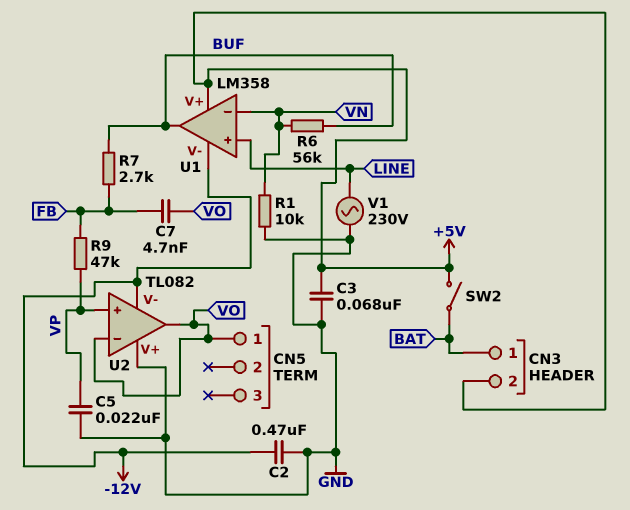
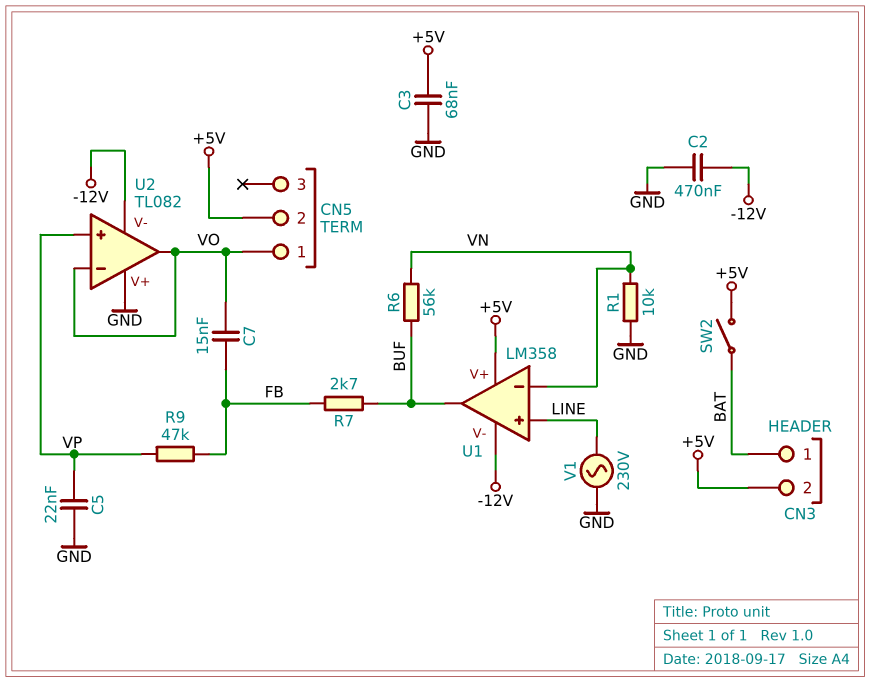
C7: 4.7nF (FB, VO) -> 15nF (FB, VO)
CN5 pin 2: none -> +5V

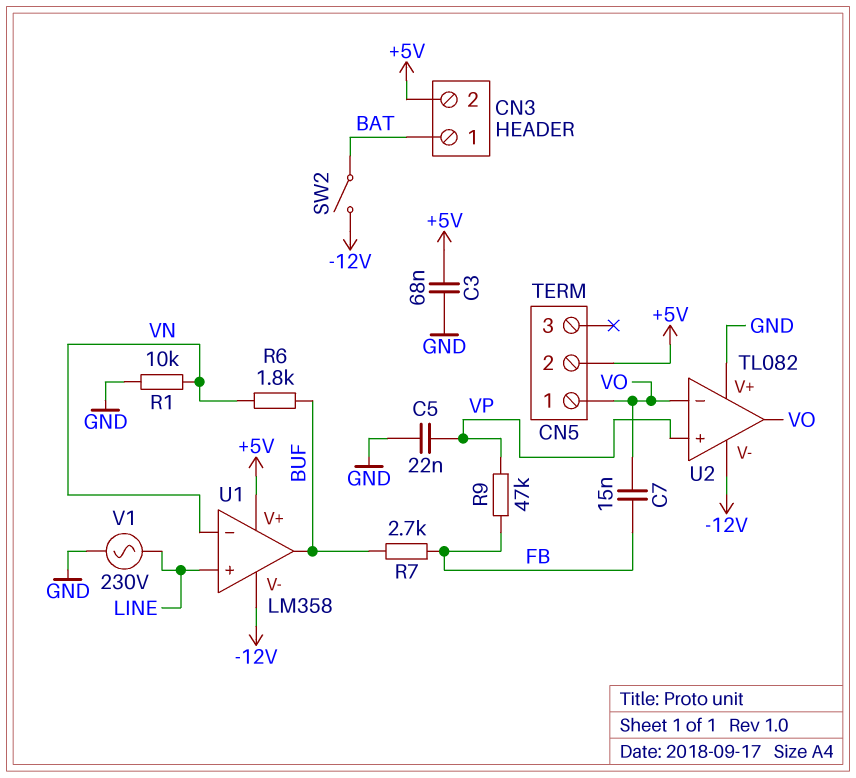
C2: 470nF (-12V, GND) -> none
R6: 56k (BUF, VN) -> 1.8k (BUF, VN)
SW2: switch (+5V, BAT) -> switch (-12V, BAT)

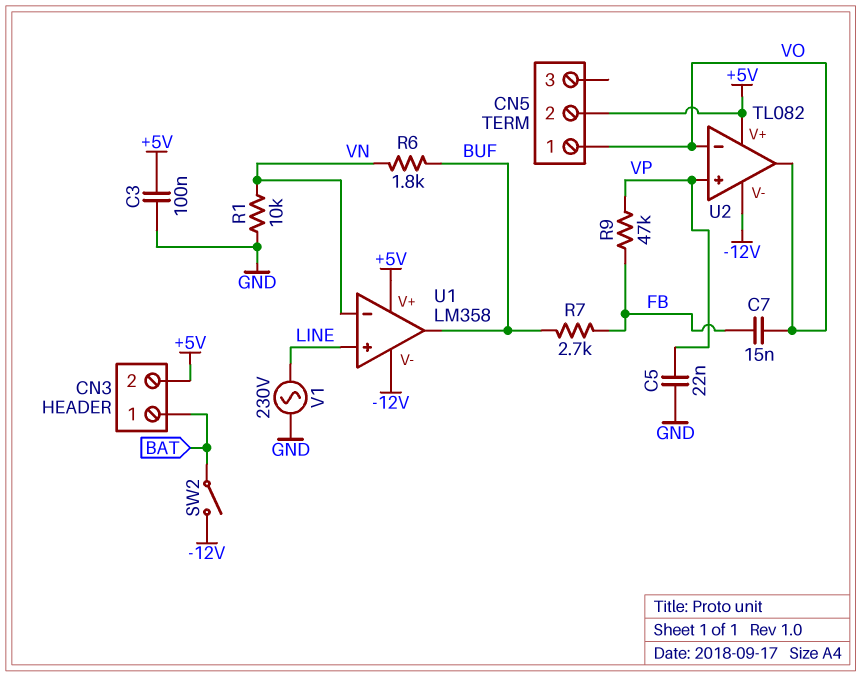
C3: 68nF (+5V, GND) -> 100nF (+5V, GND)
U2 pin V+: GND -> +5V

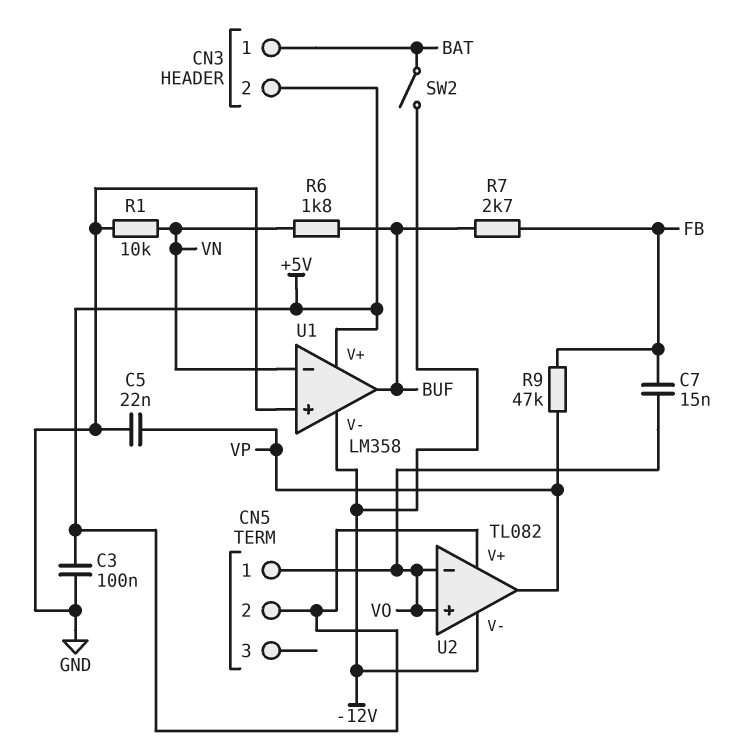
U1 pin in+: LINE -> GND
U2 pin in+: VP -> VO
U2 pin out: VO -> VP
V1: AC 230V (GND, LINE) -> none

